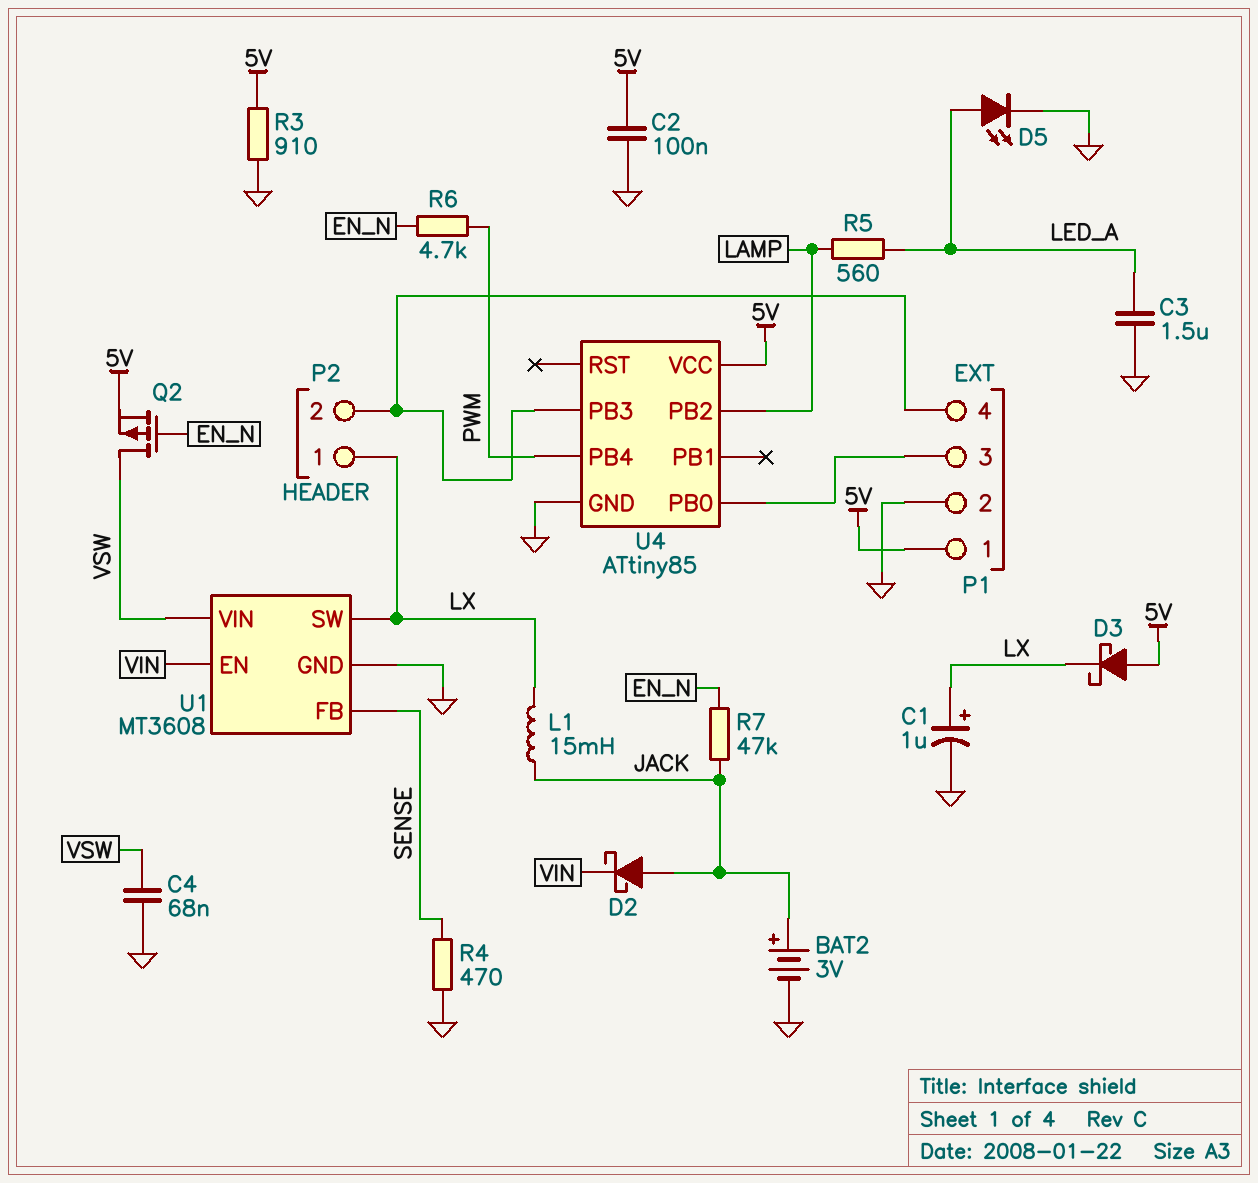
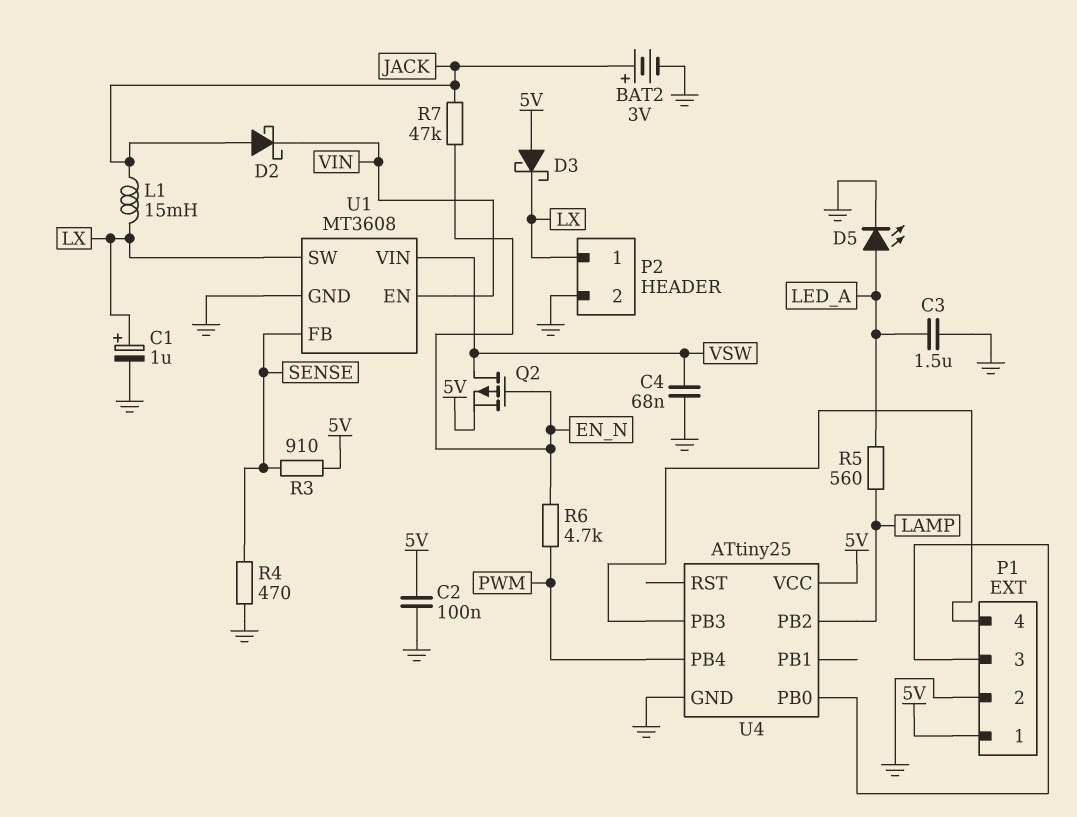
P2 pin 2: P1/4 -> GND
R3: 910 (5V, GND) -> 910 (5V, SENSE)
U4: ATtiny85 -> ATtiny25

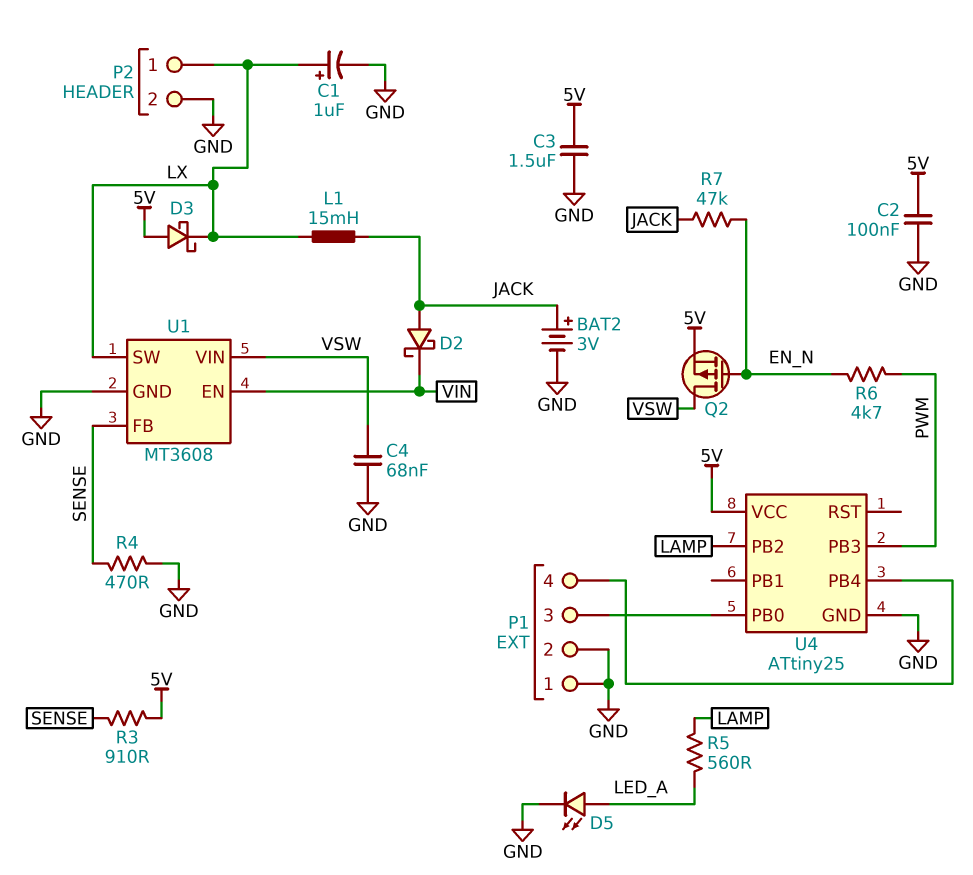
C3: 1.5uF (GND, LED_A) -> 1.5uF (5V, GND)
P1 pin 1: 5V -> GND
U4 pin PB3: P1/4 -> PWM
U4 pin PB4: PWM -> P1/4

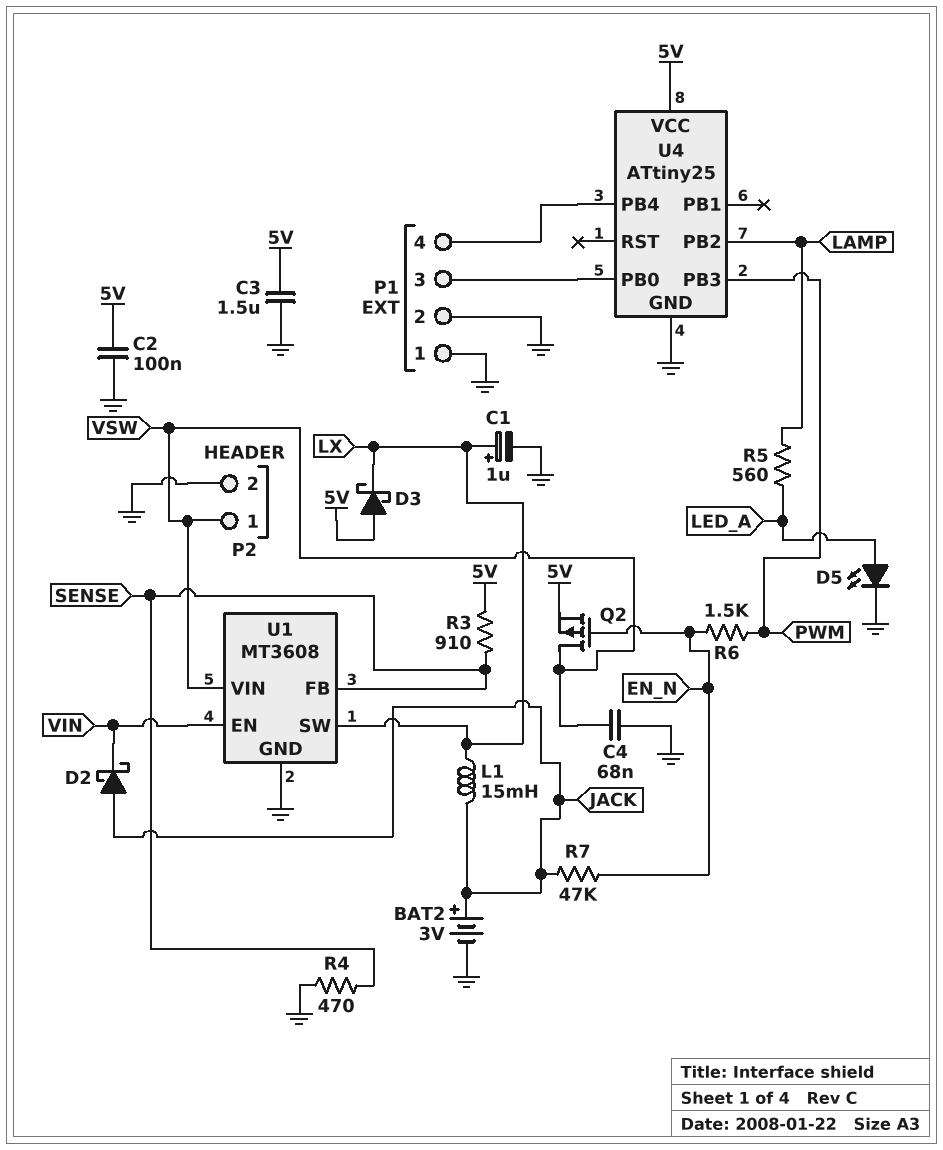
P2 pin 1: LX -> VSW
R6: 4.7k (EN_N, PWM) -> 1.5k (EN_N, PWM)

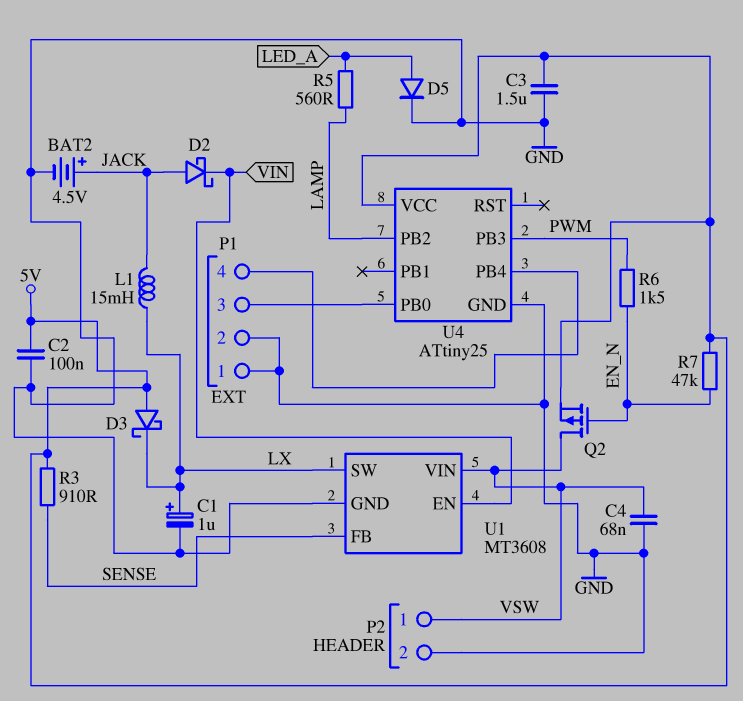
BAT2: 3V (plus JACK, minus GND) -> 4.5V (plus JACK, minus GND)
D5: LED (A LED_A, K GND) -> diode (A LED_A, K GND)
R4: 470 (GND, SENSE) -> none
R7: 47k (EN_N, JACK) -> 47k (5V, EN_N)

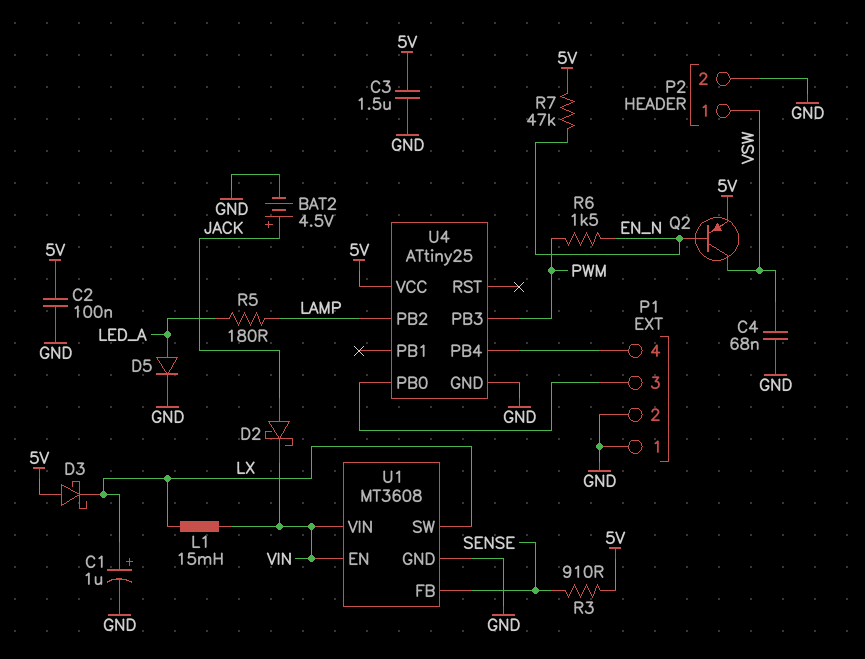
L1: 15mH (JACK, LX) -> 15mH (LX, VIN)
Q2: PMOS (G EN_N, D VSW, S 5V) -> PNP (B EN_N, C VSW, E 5V)
R5: 560 (LAMP, LED_A) -> 180 (LAMP, LED_A)
U1 pin VIN: VSW -> VIN

